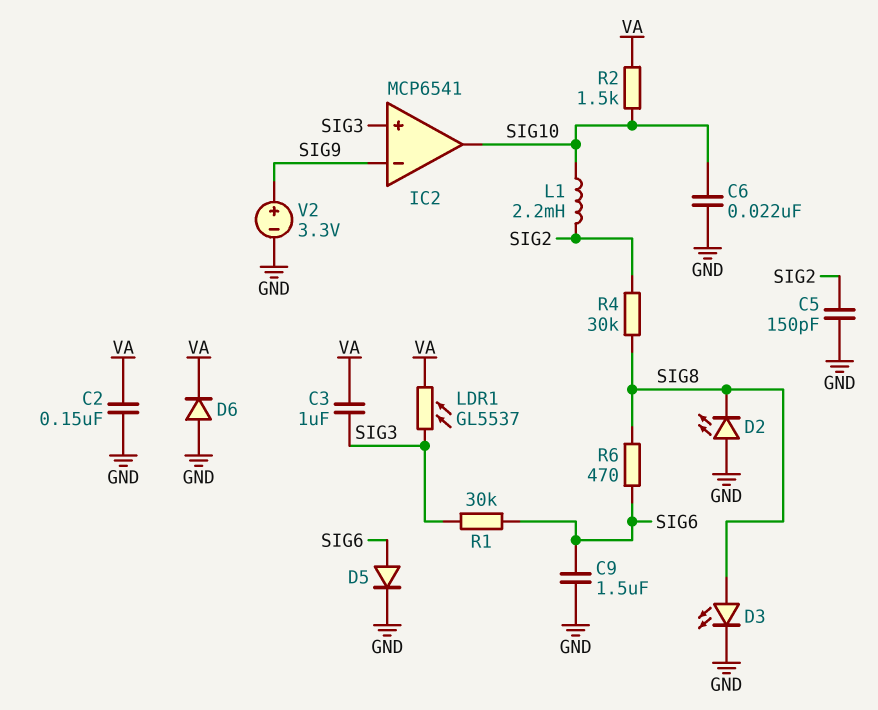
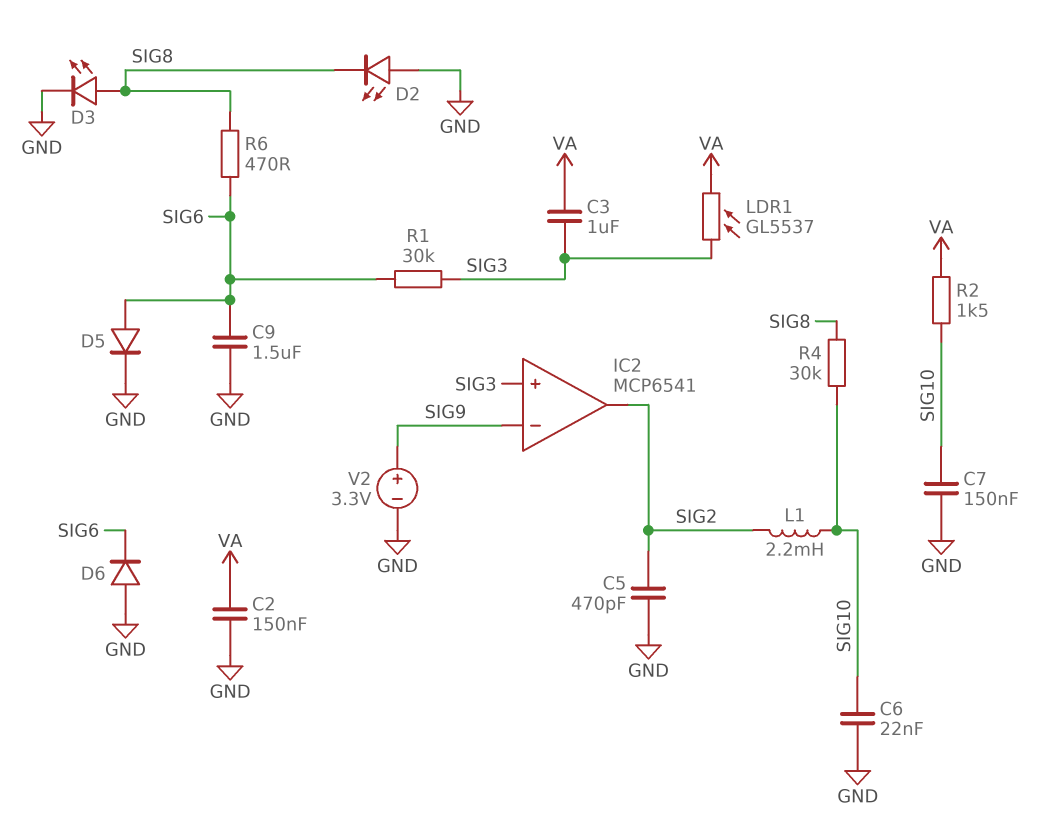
C5: 150pF (GND, SIG2) -> 470pF (GND, SIG2)
C7: none -> 150nF (GND, SIG10)
D6: diode (A GND, K VA) -> diode (A GND, K SIG6)
IC2 pin out: SIG10 -> SIG2
R4: 30k (SIG2, SIG8) -> 30k (SIG8, SIG10)

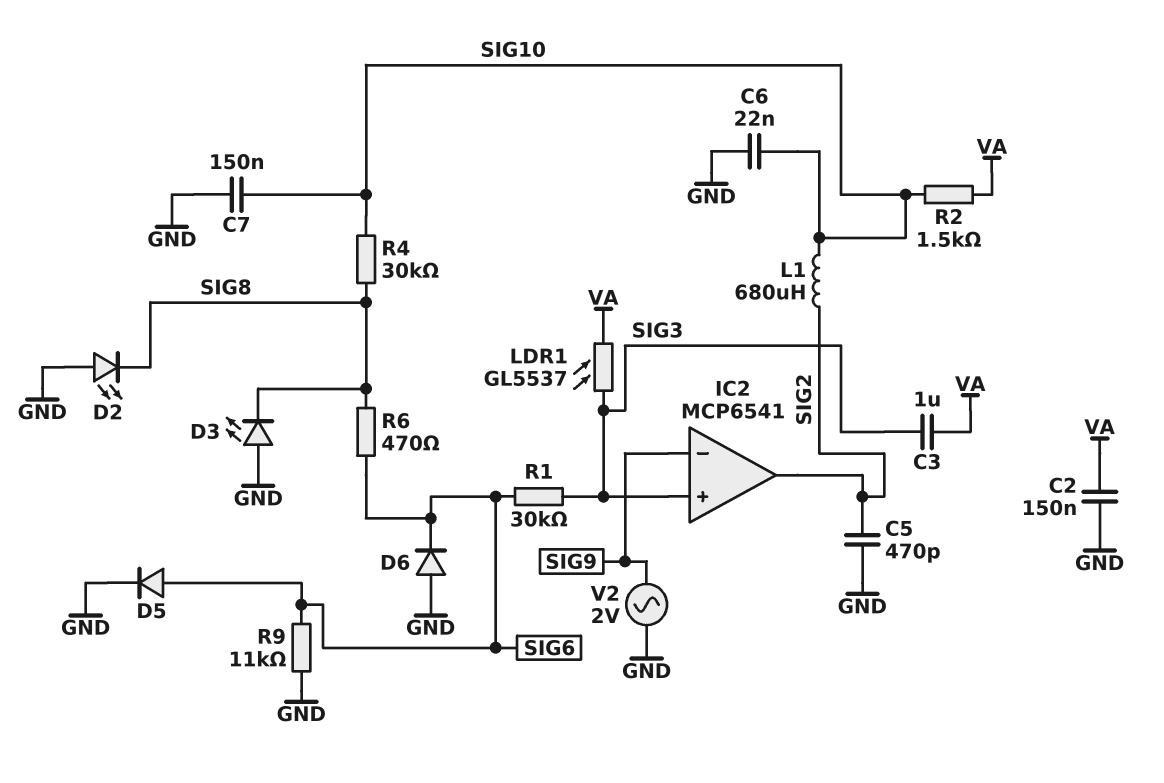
C9: 1.5uF (GND, SIG6) -> none
D3: LED (A SIG8, K GND) -> LED (A GND, K SIG8)
L1: 2.2mH (SIG2, SIG10) -> 680uH (SIG2, SIG10)
R9: none -> 11k (GND, SIG6)
V2: 3.3V (plus SIG9, minus GND) -> AC 2V (GND, SIG9)

